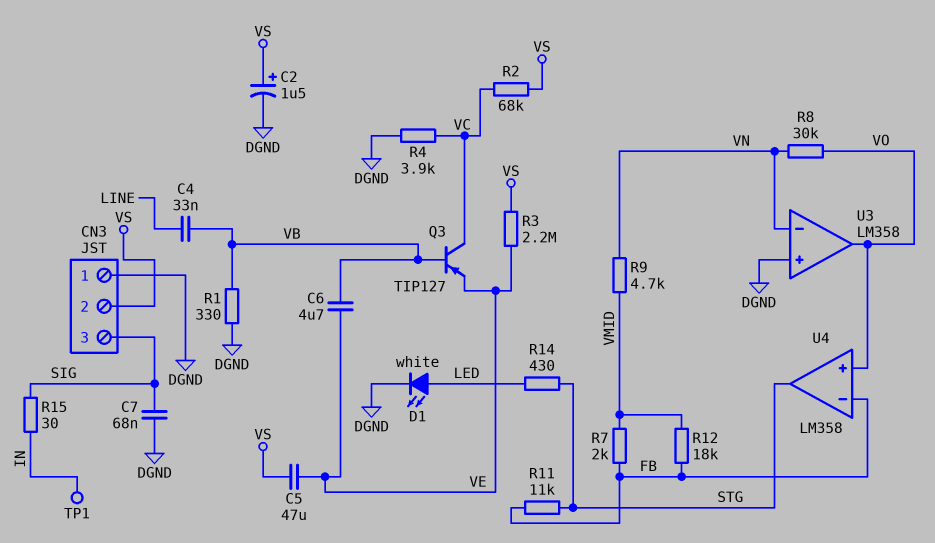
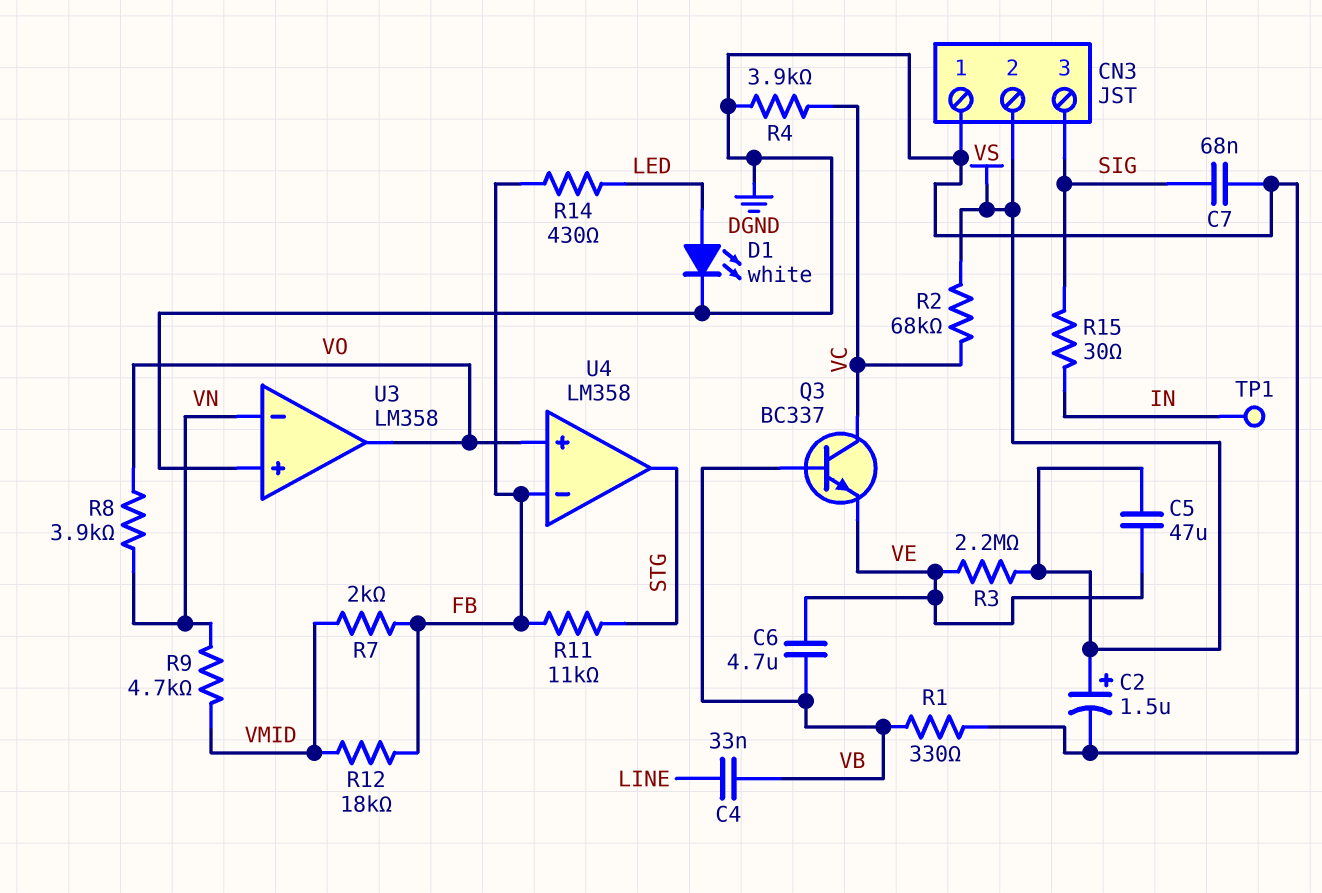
Q3: PNP TIP127 (B VB, C VC, E VE) -> NPN BC337 (B VB, C VC, E VE)
R8: 30k (VN, VO) -> 3.9k (VN, VO)
R14: 430 (LED, STG) -> 430 (FB, LED)

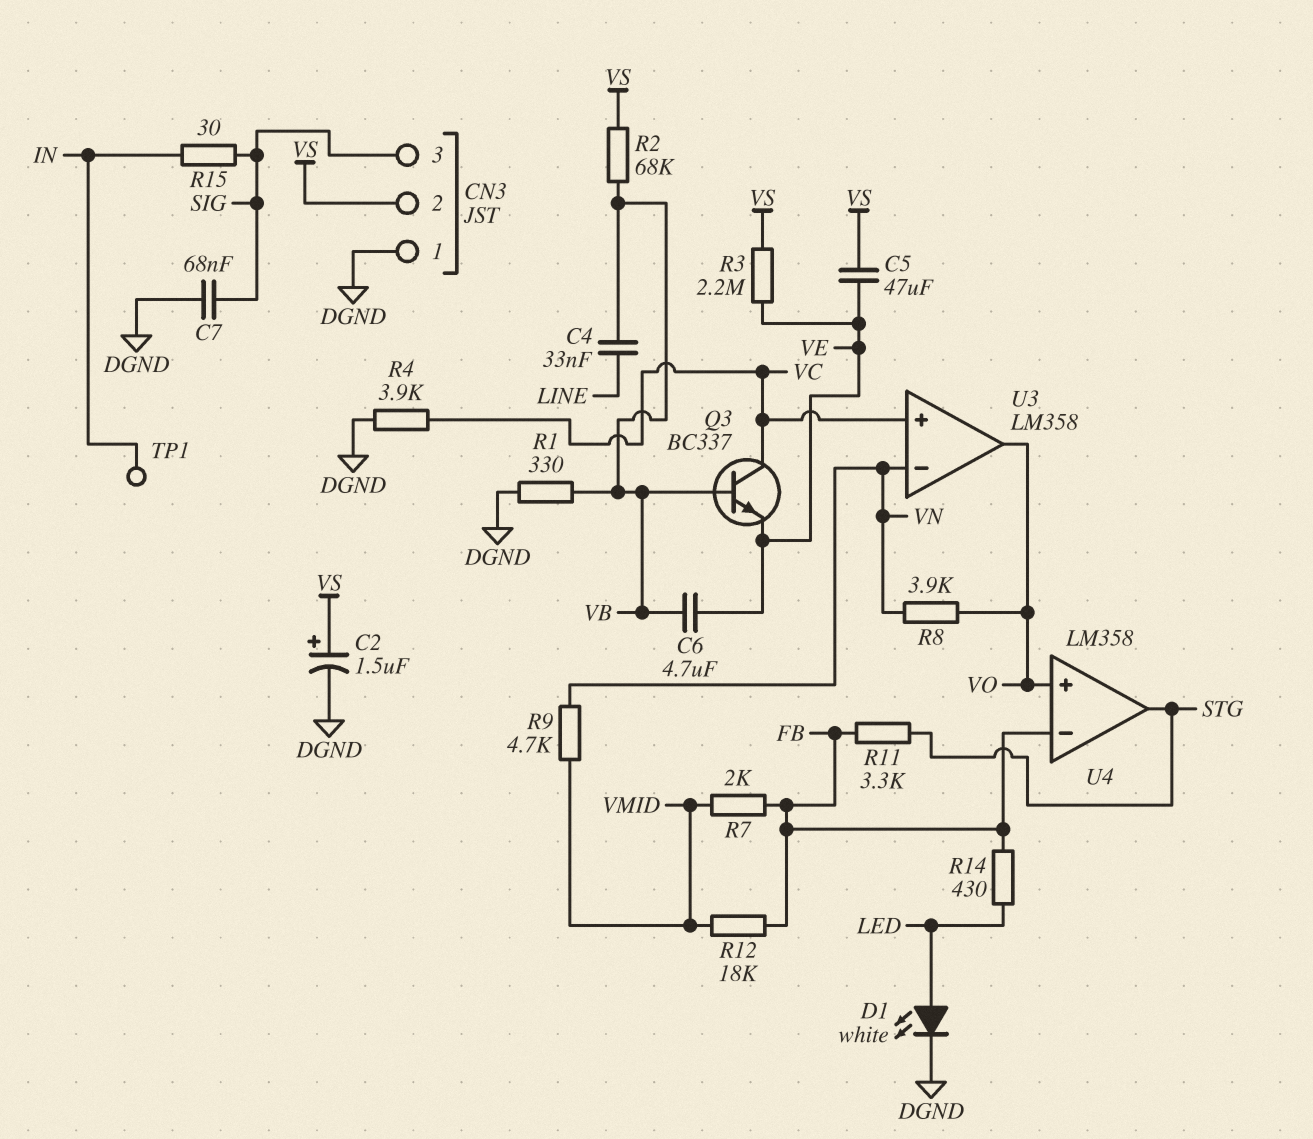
R2: 68k (VC, VS) -> 68k (VB, VS)
R11: 11k (FB, STG) -> 3.3k (FB, STG)
U3 pin in+: DGND -> VC

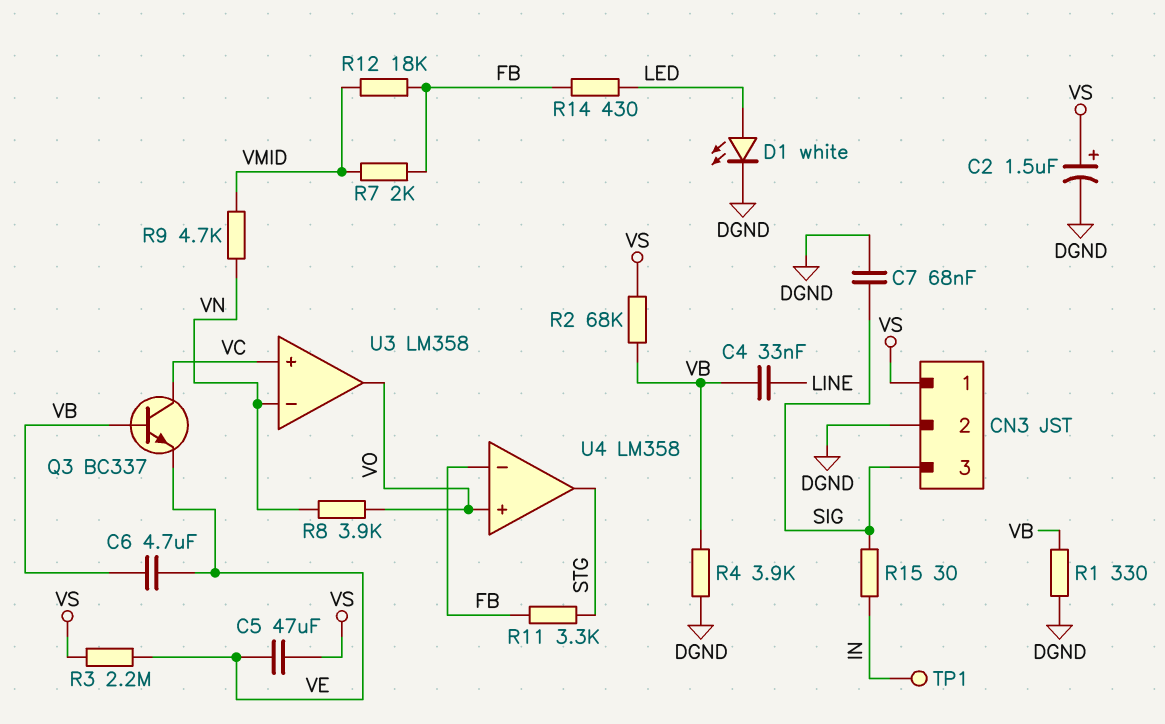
CN3 pin 1: DGND -> VS
CN3 pin 2: VS -> DGND
R4: 3.9k (DGND, VC) -> 3.9k (DGND, VB)

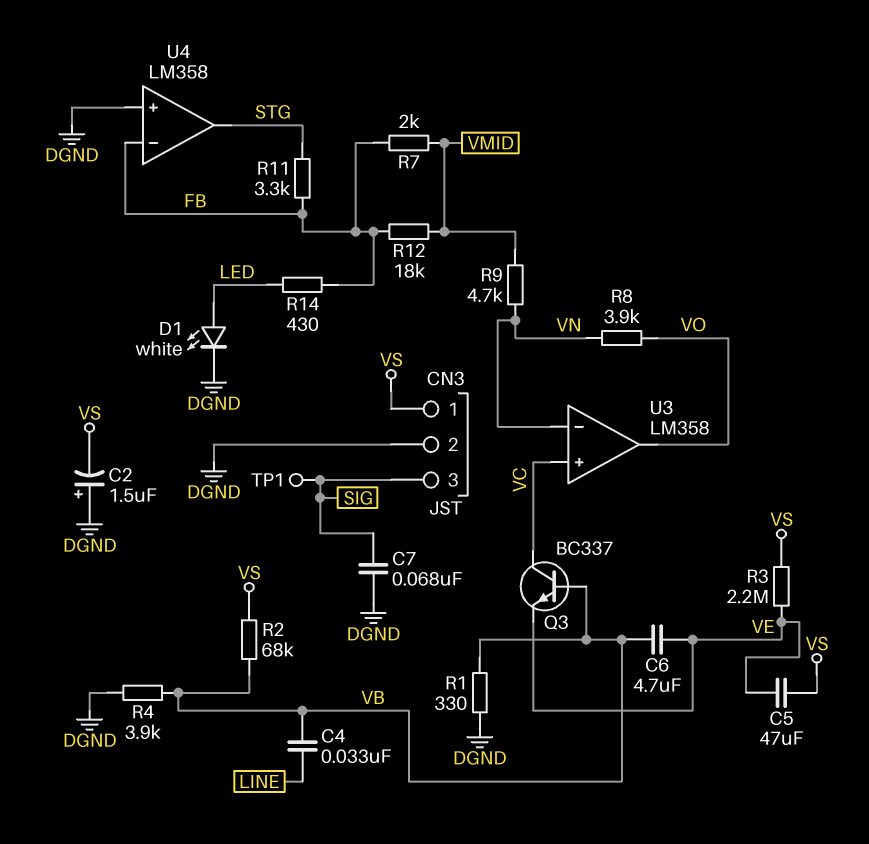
C2: 1.5uF (plus VS, minus DGND) -> 1.5uF (plus DGND, minus VS)
R15: 30 (IN, SIG) -> none
TP1: test point (IN) -> test point (SIG)
U4 pin in+: VO -> DGND

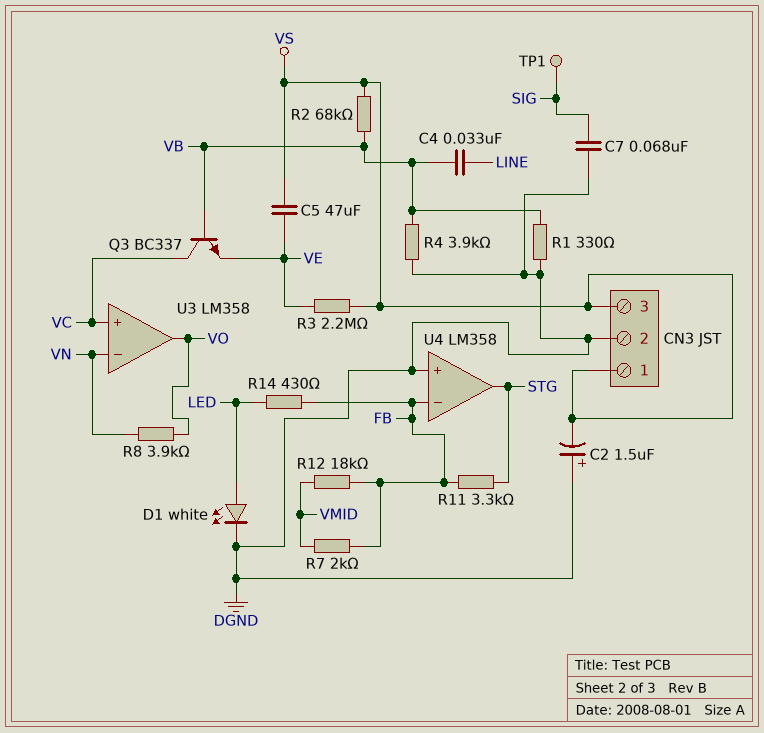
C6: 4.7uF (VB, VE) -> none
CN3 pin 3: SIG -> VS
R9: 4.7k (VMID, VN) -> none

